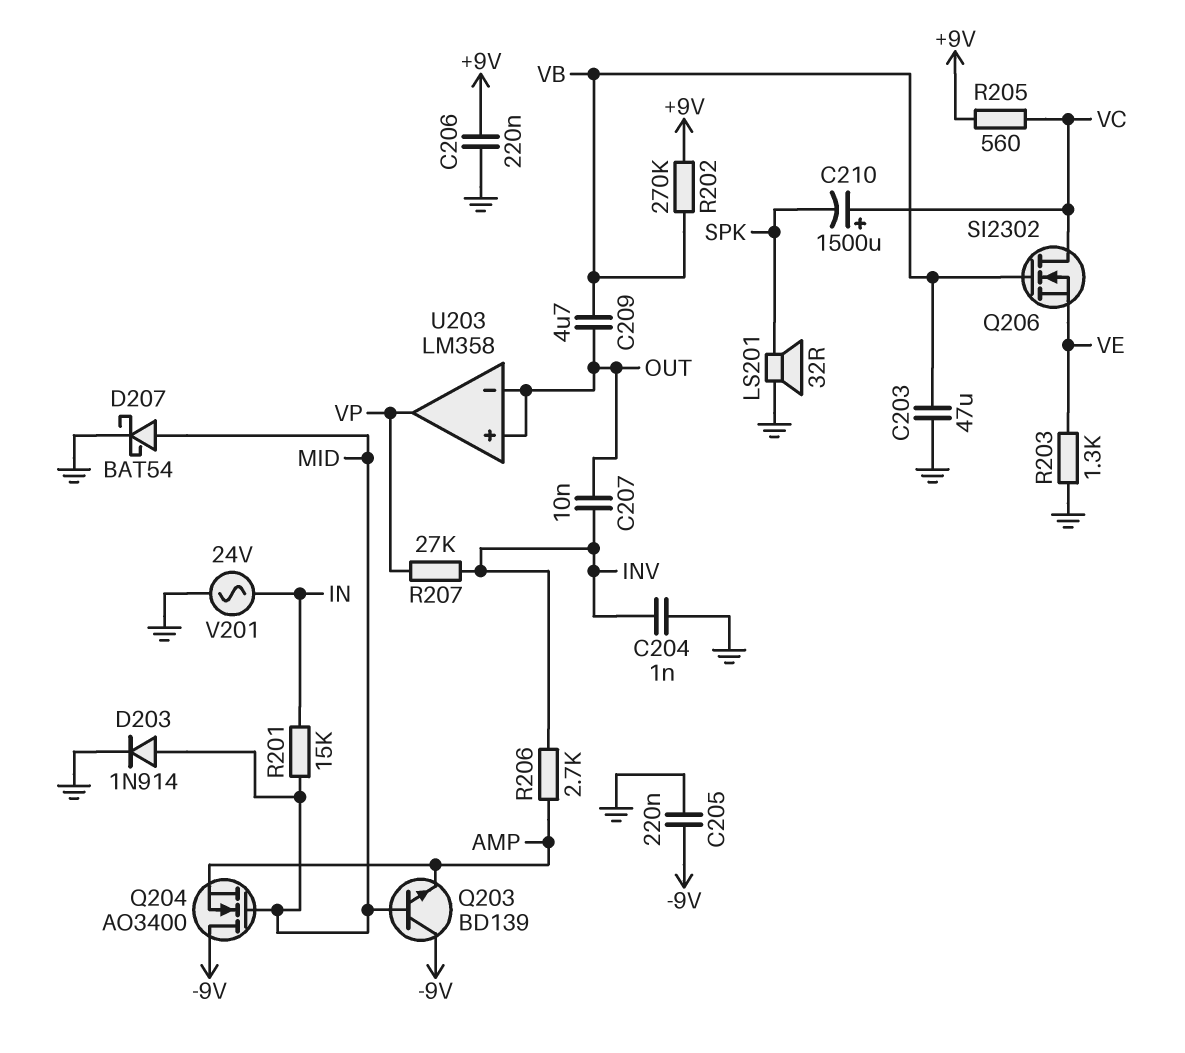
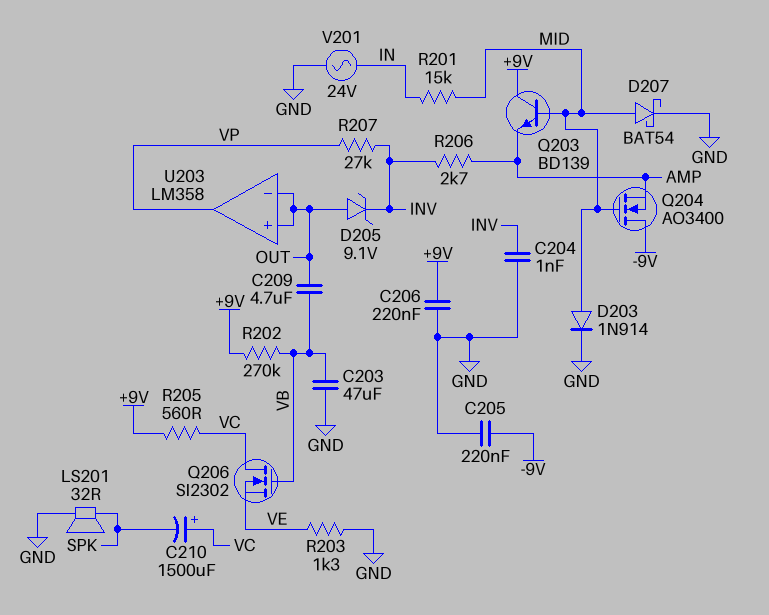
C207: 10nF (INV, OUT) -> none
D205: none -> zener 9.1V (A OUT, K INV)
Q203: NPN BD139 (B MID, C -9V, E AMP) -> NPN BD139 (B MID, C +9V, E AMP)

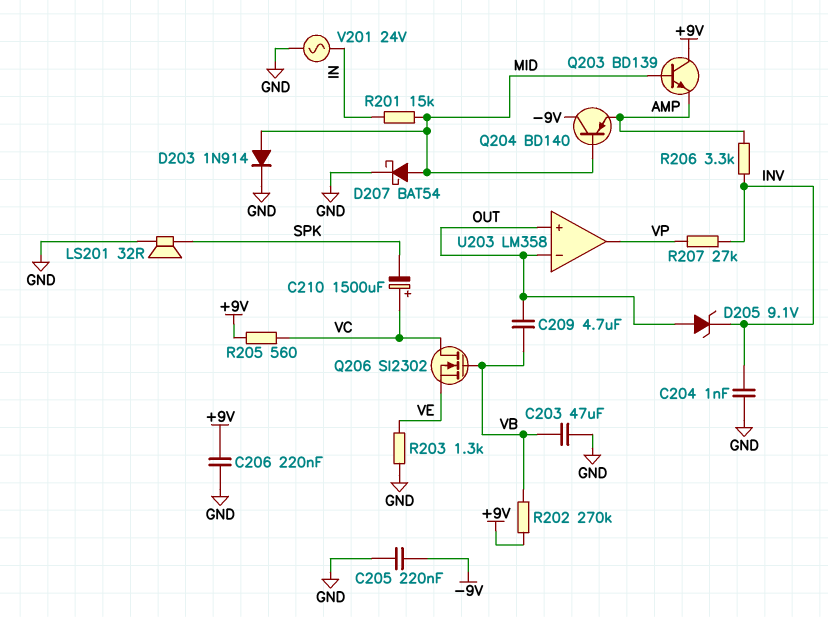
Q204: NMOS AO3400 (G MID, D -9V, S AMP) -> PNP BD140 (B MID, C -9V, E AMP)
R206: 2.7k (AMP, INV) -> 3.3k (AMP, INV)

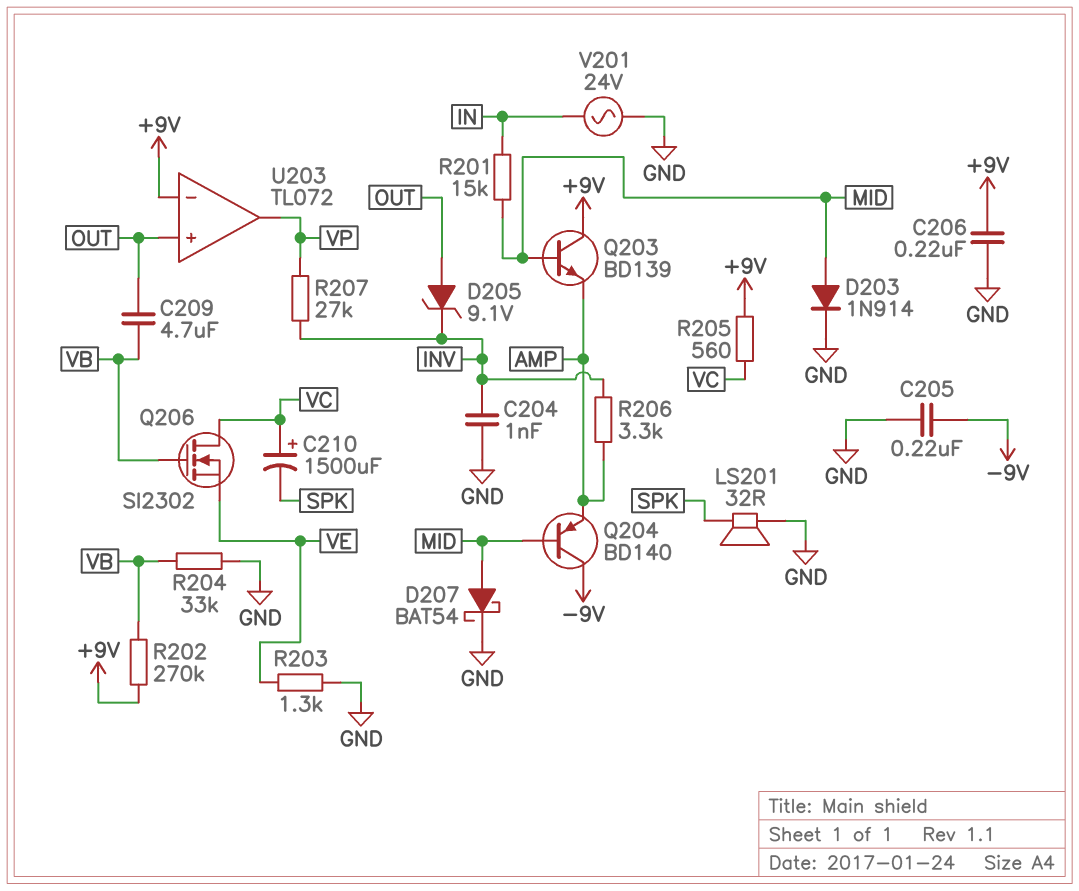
C203: 47uF (GND, VB) -> none
R204: none -> 33k (GND, VB)
U203: LM358 -> TL072
U203 pin in-: OUT -> +9V

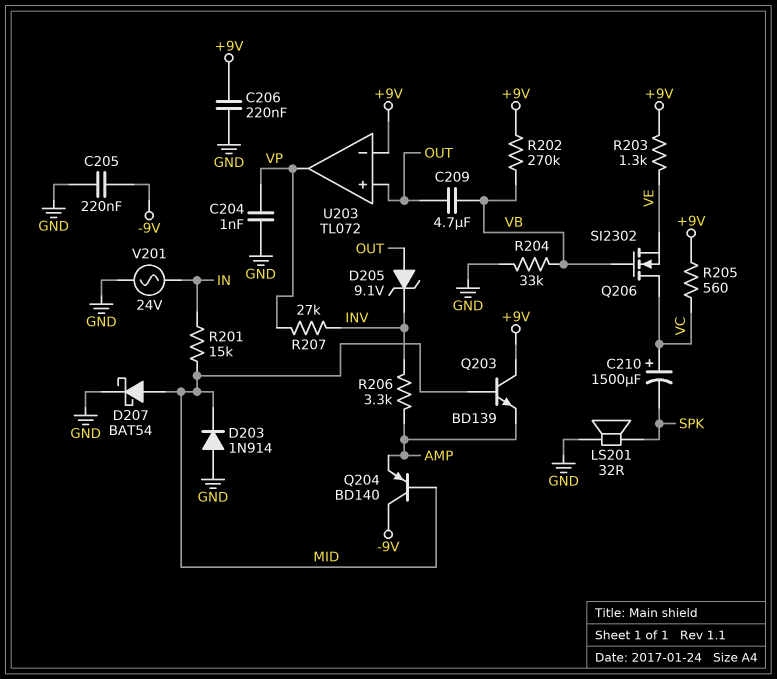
C204: 1nF (GND, INV) -> 1nF (GND, VP)
D203: diode 1N914 (A MID, K GND) -> diode 1N914 (A GND, K MID)
R203: 1.3k (GND, VE) -> 1.3k (+9V, VE)

